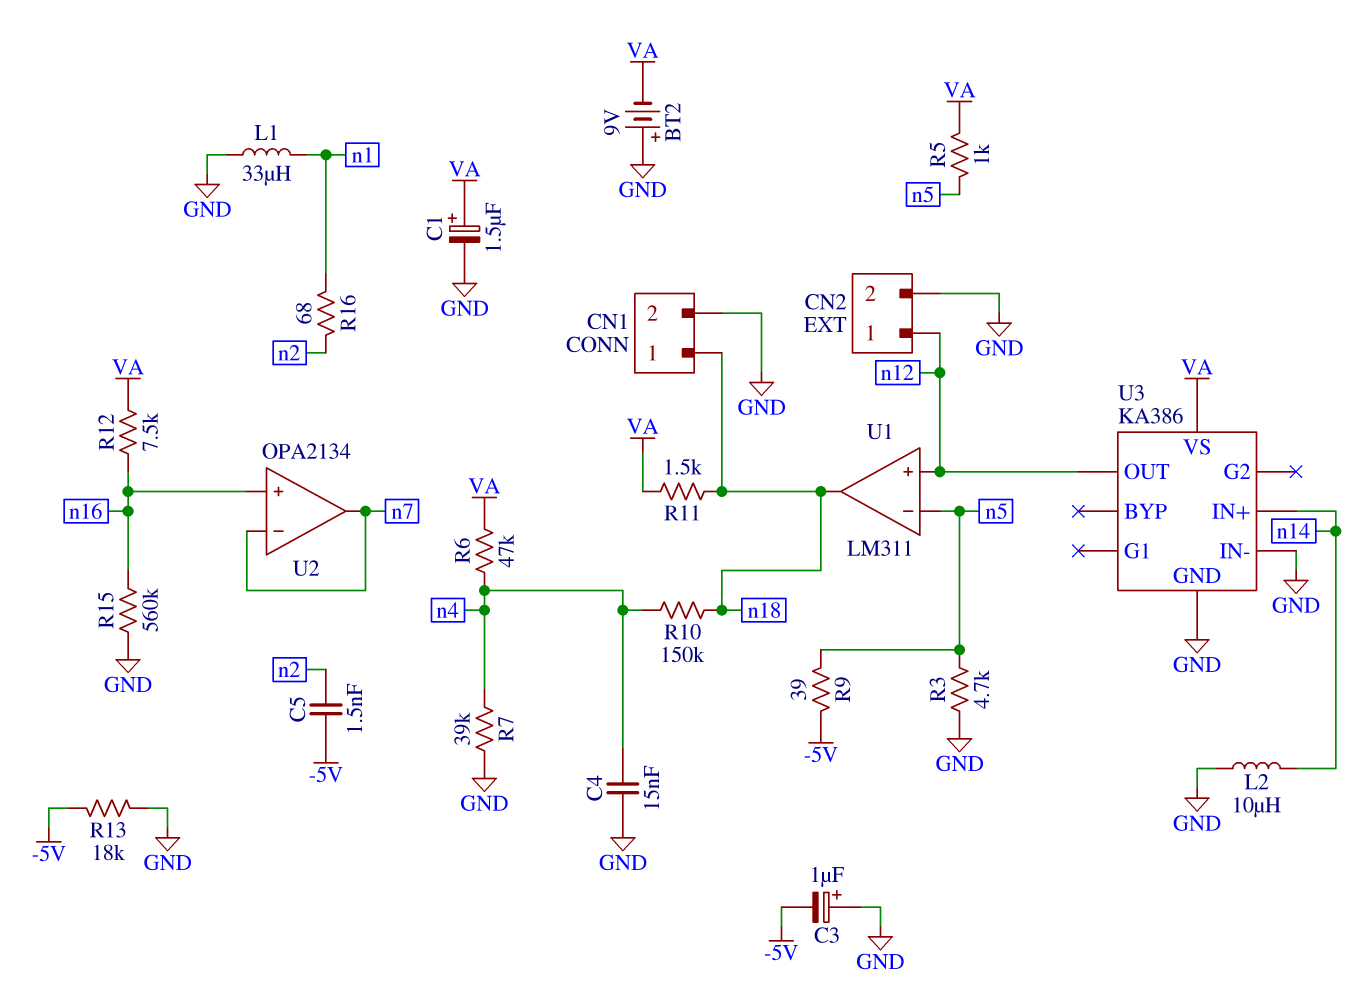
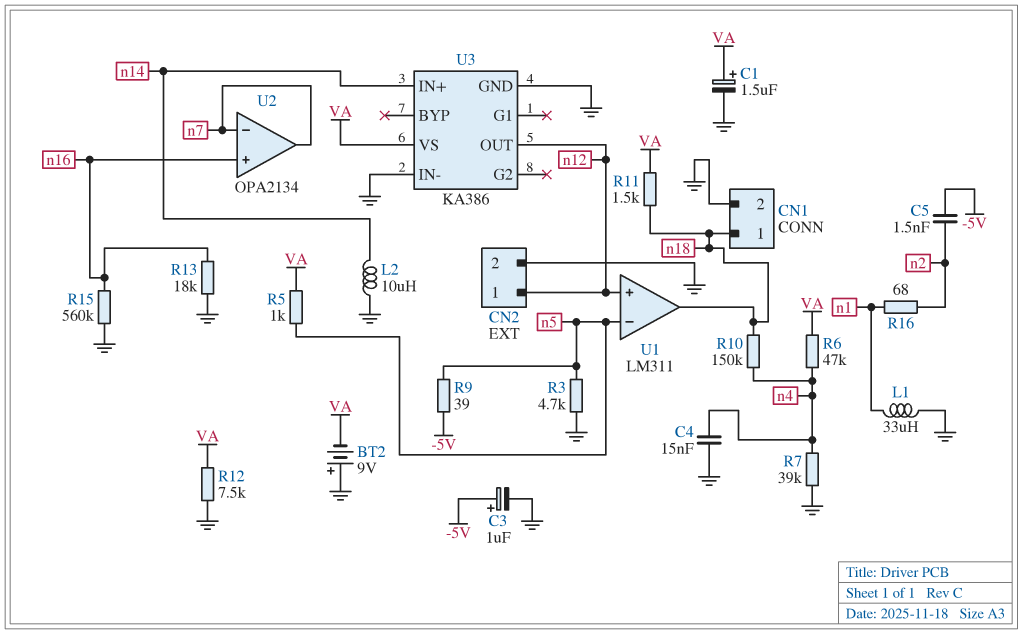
C3: 1uF (plus GND, minus -5V) -> 1uF (plus -5V, minus GND)
R12: 7.5k (VA, n16) -> 7.5k (GND, VA)
R13: 18k (-5V, GND) -> 18k (GND, n16)

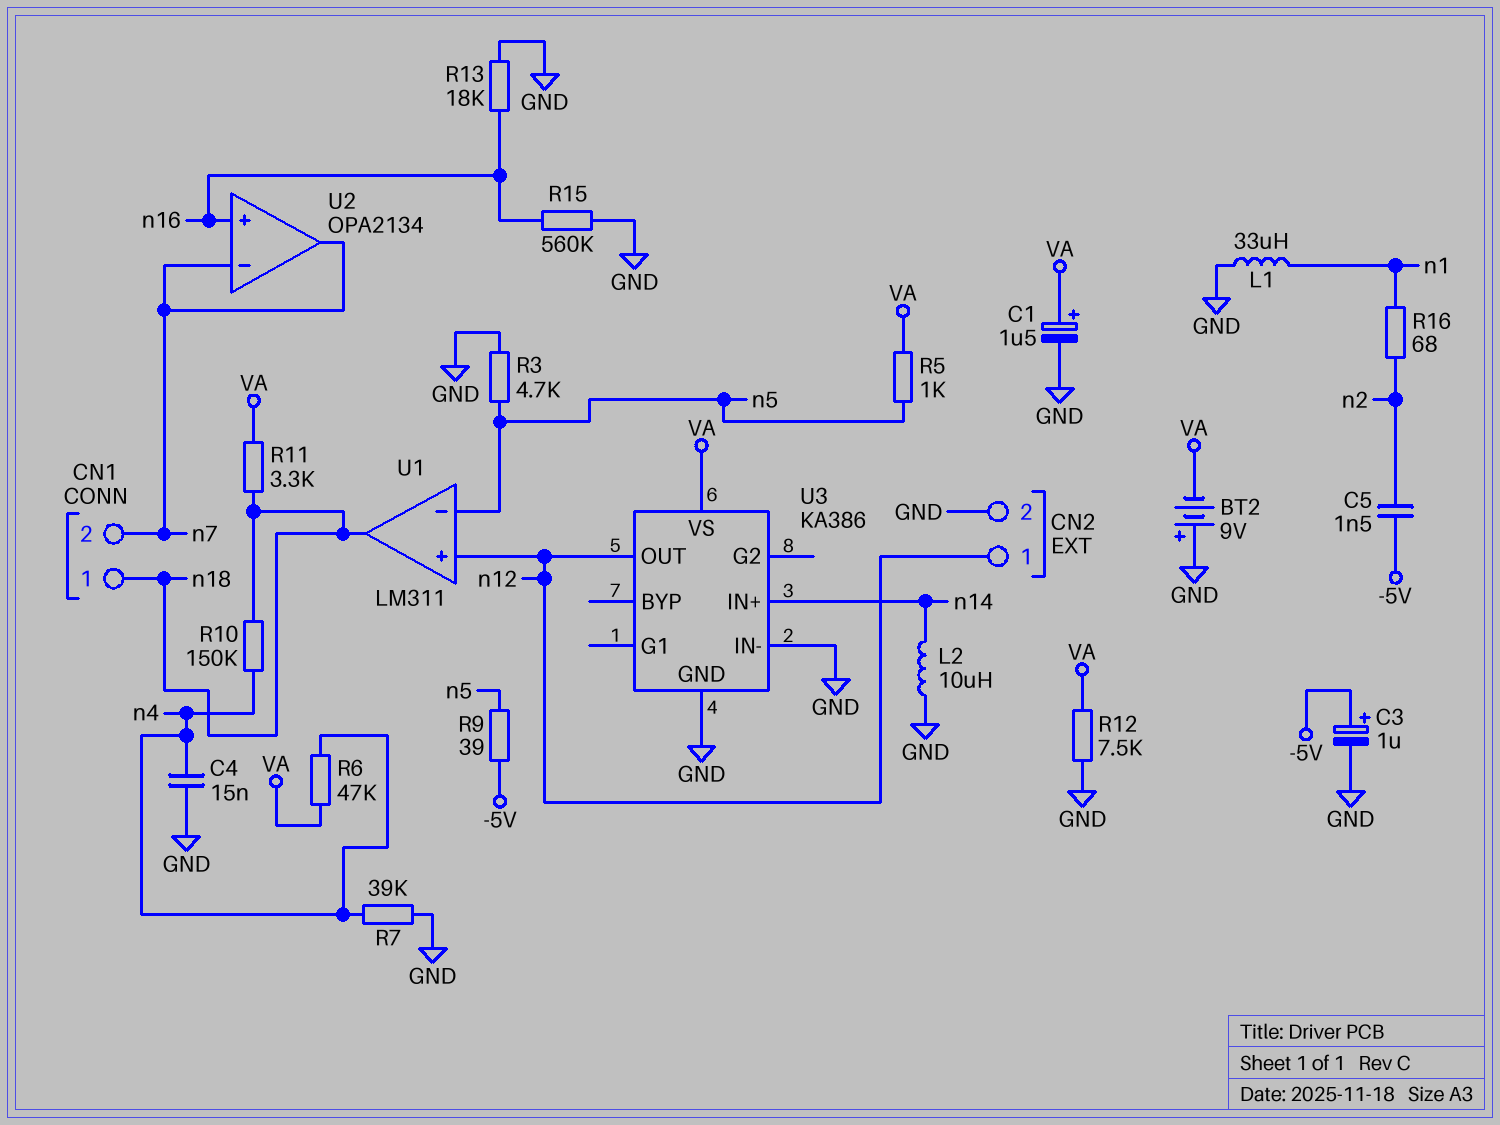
CN1 pin 2: GND -> n7
R11: 1.5k (VA, n18) -> 3.3k (VA, n18)

